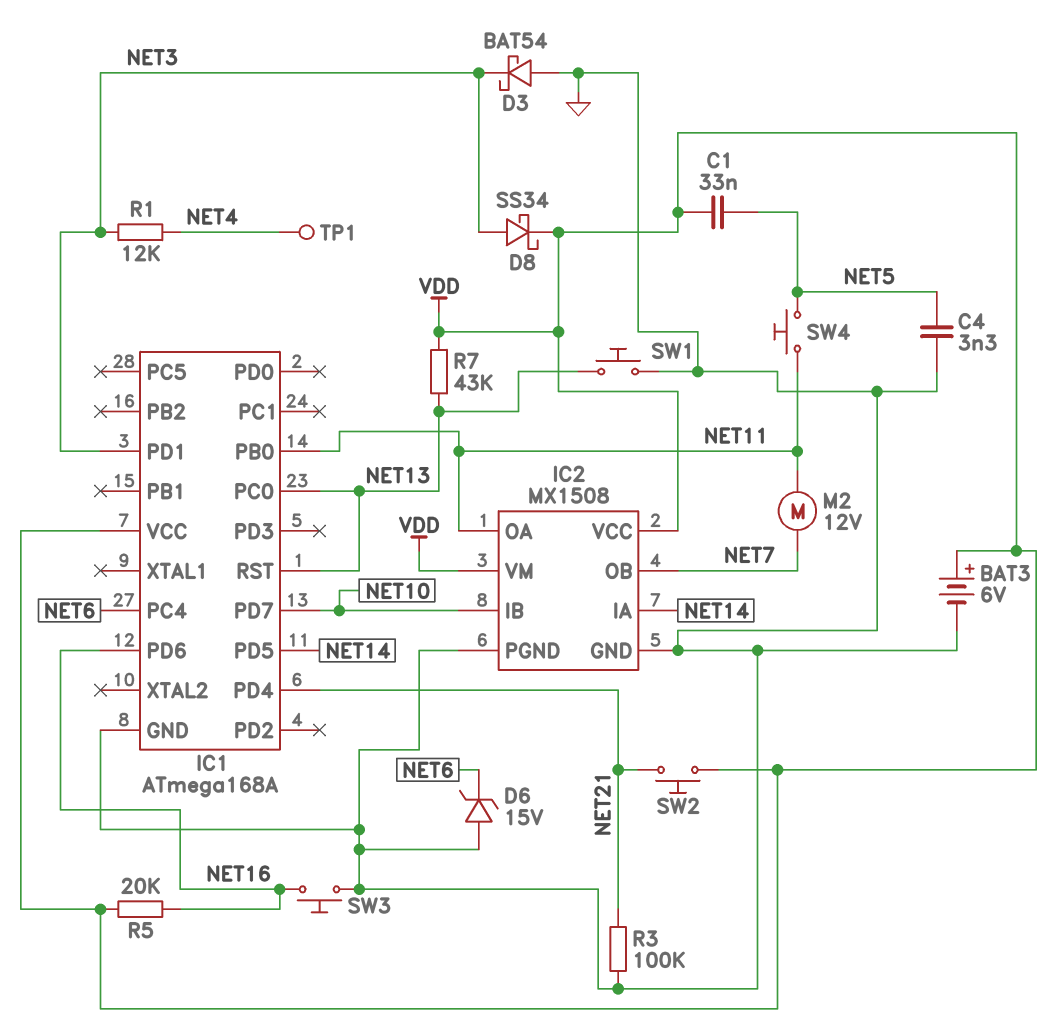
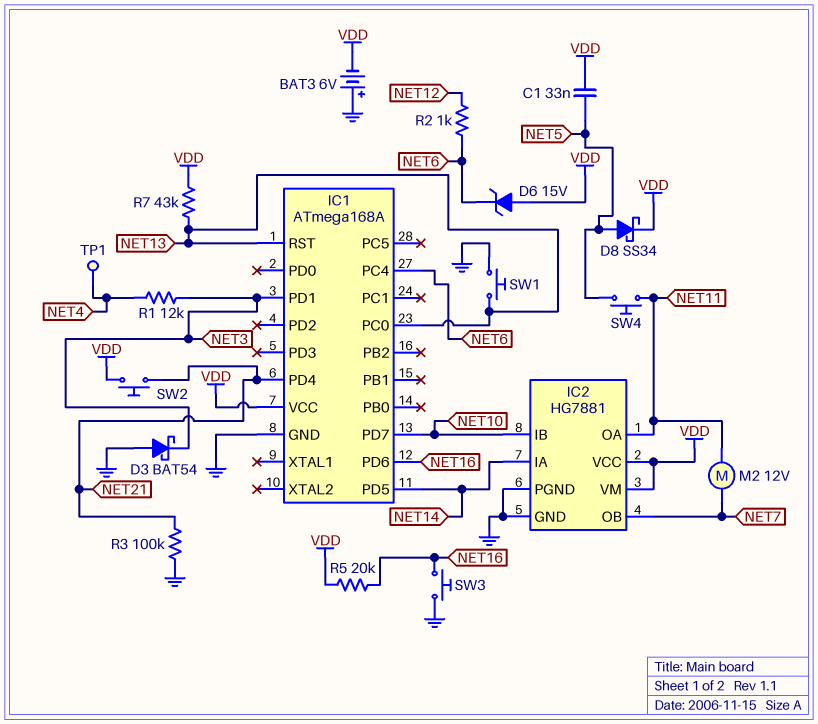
BAT3: 6V (plus VDD, minus GND) -> 6V (plus GND, minus VDD)
C4: 3.3nF (GND, NET5) -> none
D6: zener 15V (A GND, K NET6) -> zener 15V (A VDD, K NET6)
D8: schottky SS34 (A NET3, K VDD) -> schottky SS34 (A NET5, K VDD)
IC1 pin PB0: NET11 -> none
IC2: MX1508 -> HG7881
R2: none -> 1k (NET6, NET12)

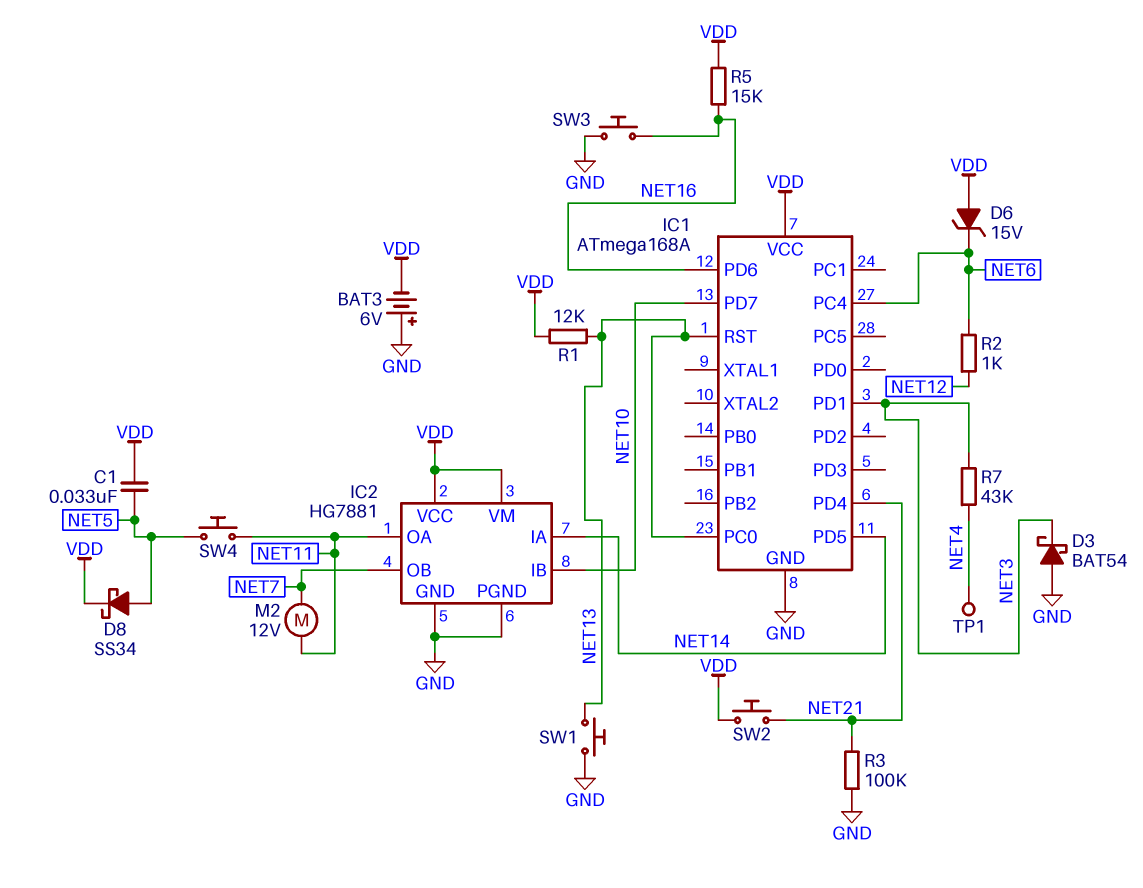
R1: 12k (NET3, NET4) -> 12k (NET13, VDD)
R5: 20k (NET16, VDD) -> 15k (NET16, VDD)
R7: 43k (NET13, VDD) -> 43k (NET3, NET4)

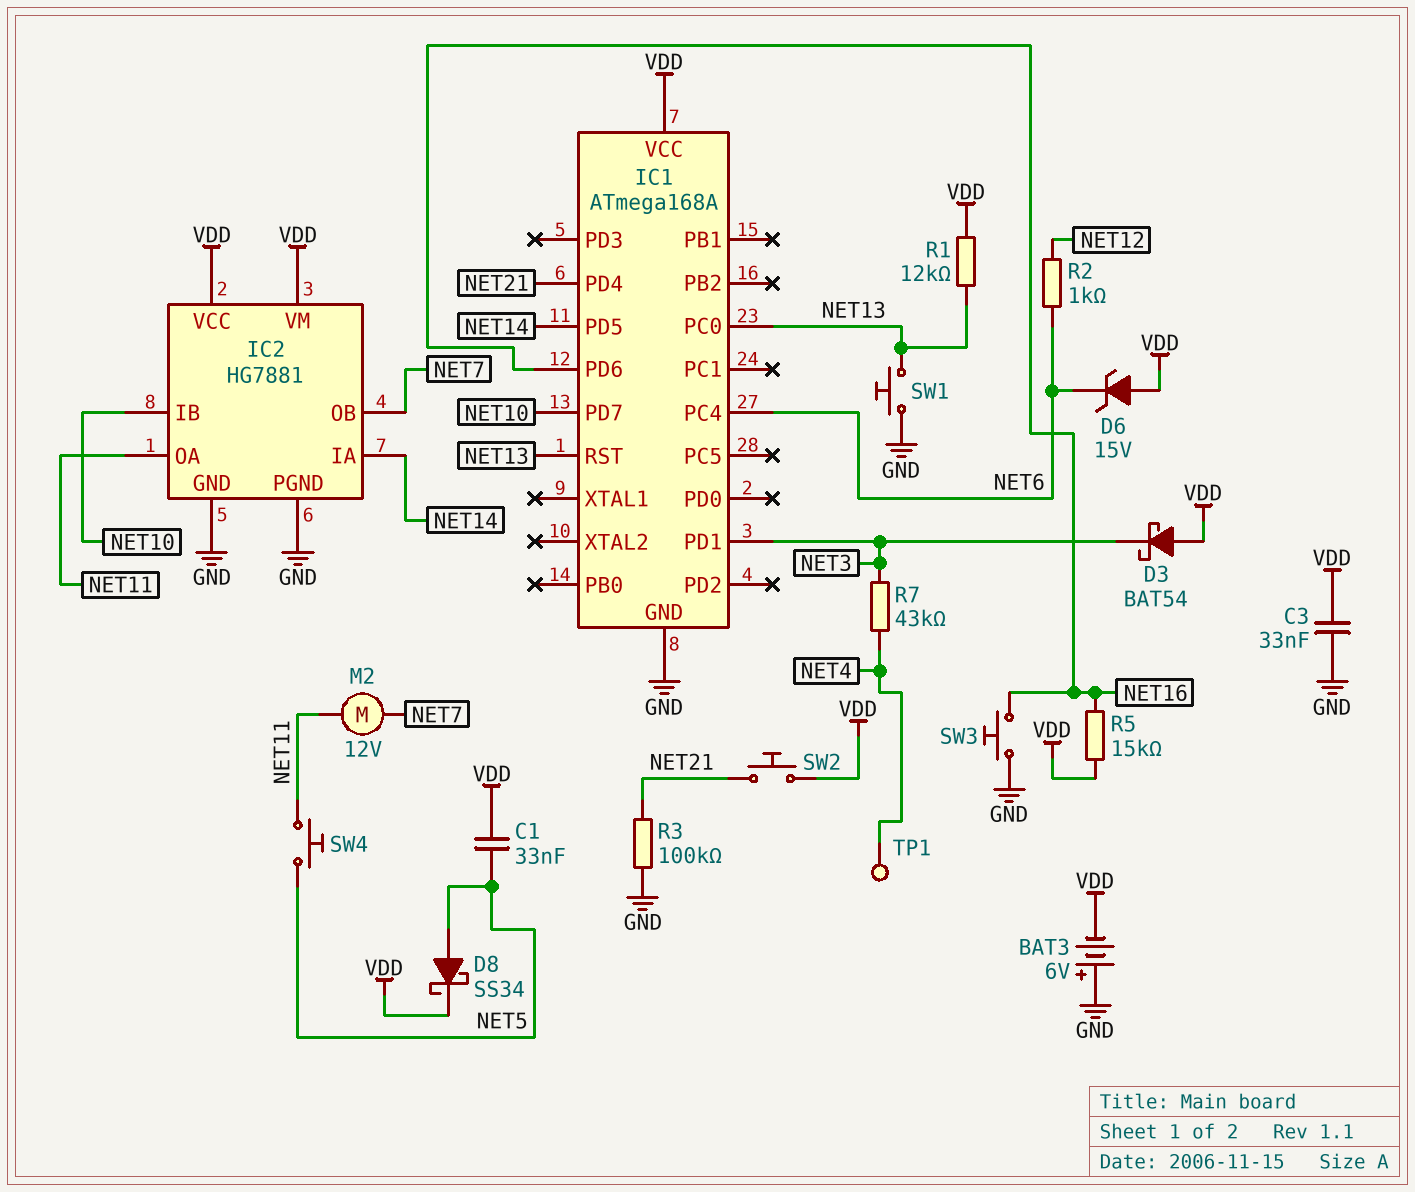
C3: none -> 33nF (GND, VDD)
D3: schottky BAT54 (A GND, K NET3) -> schottky BAT54 (A VDD, K NET3)

